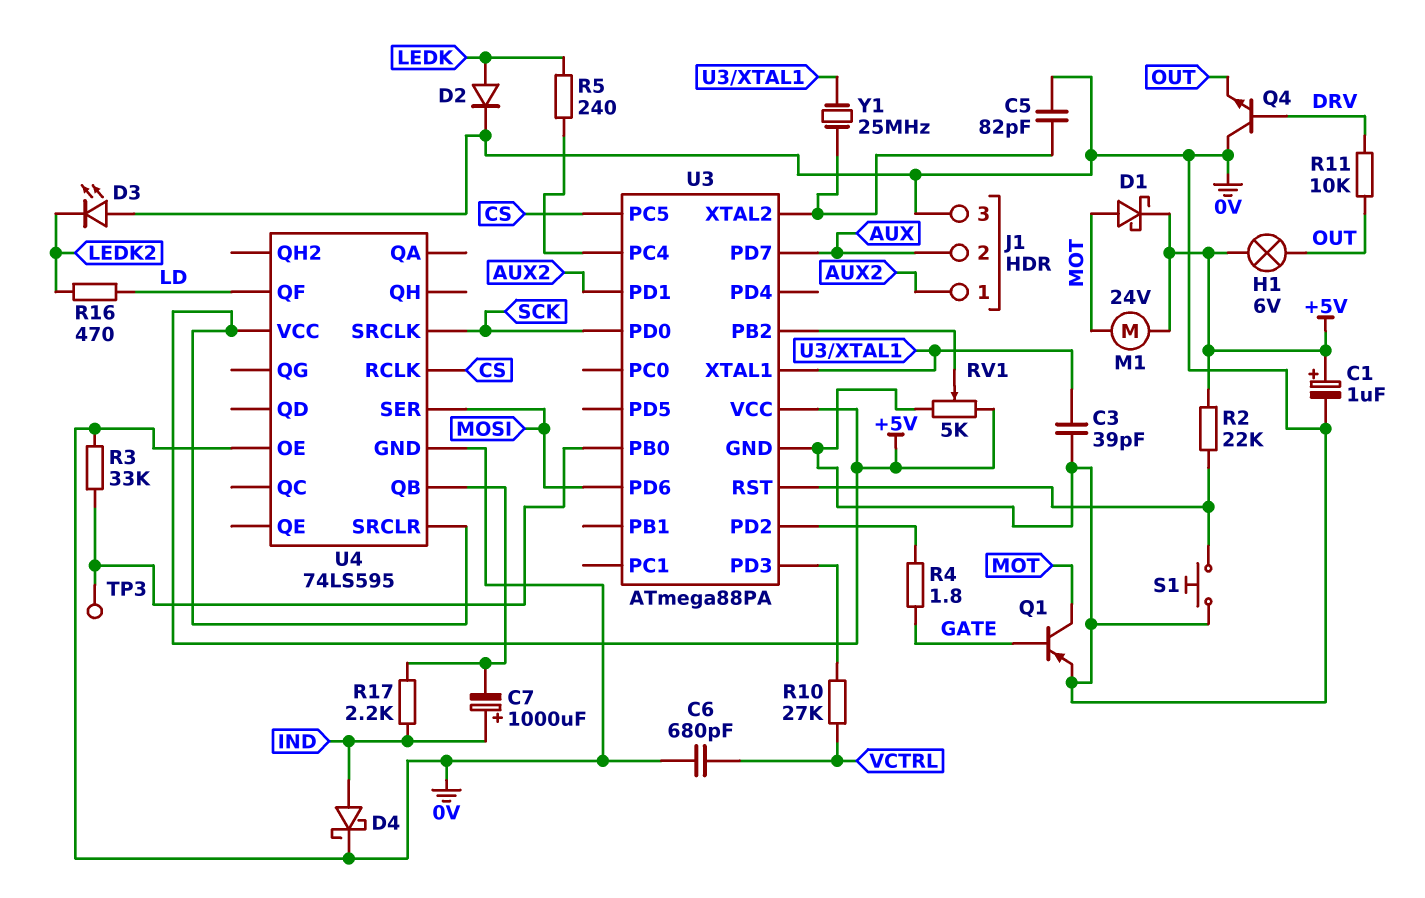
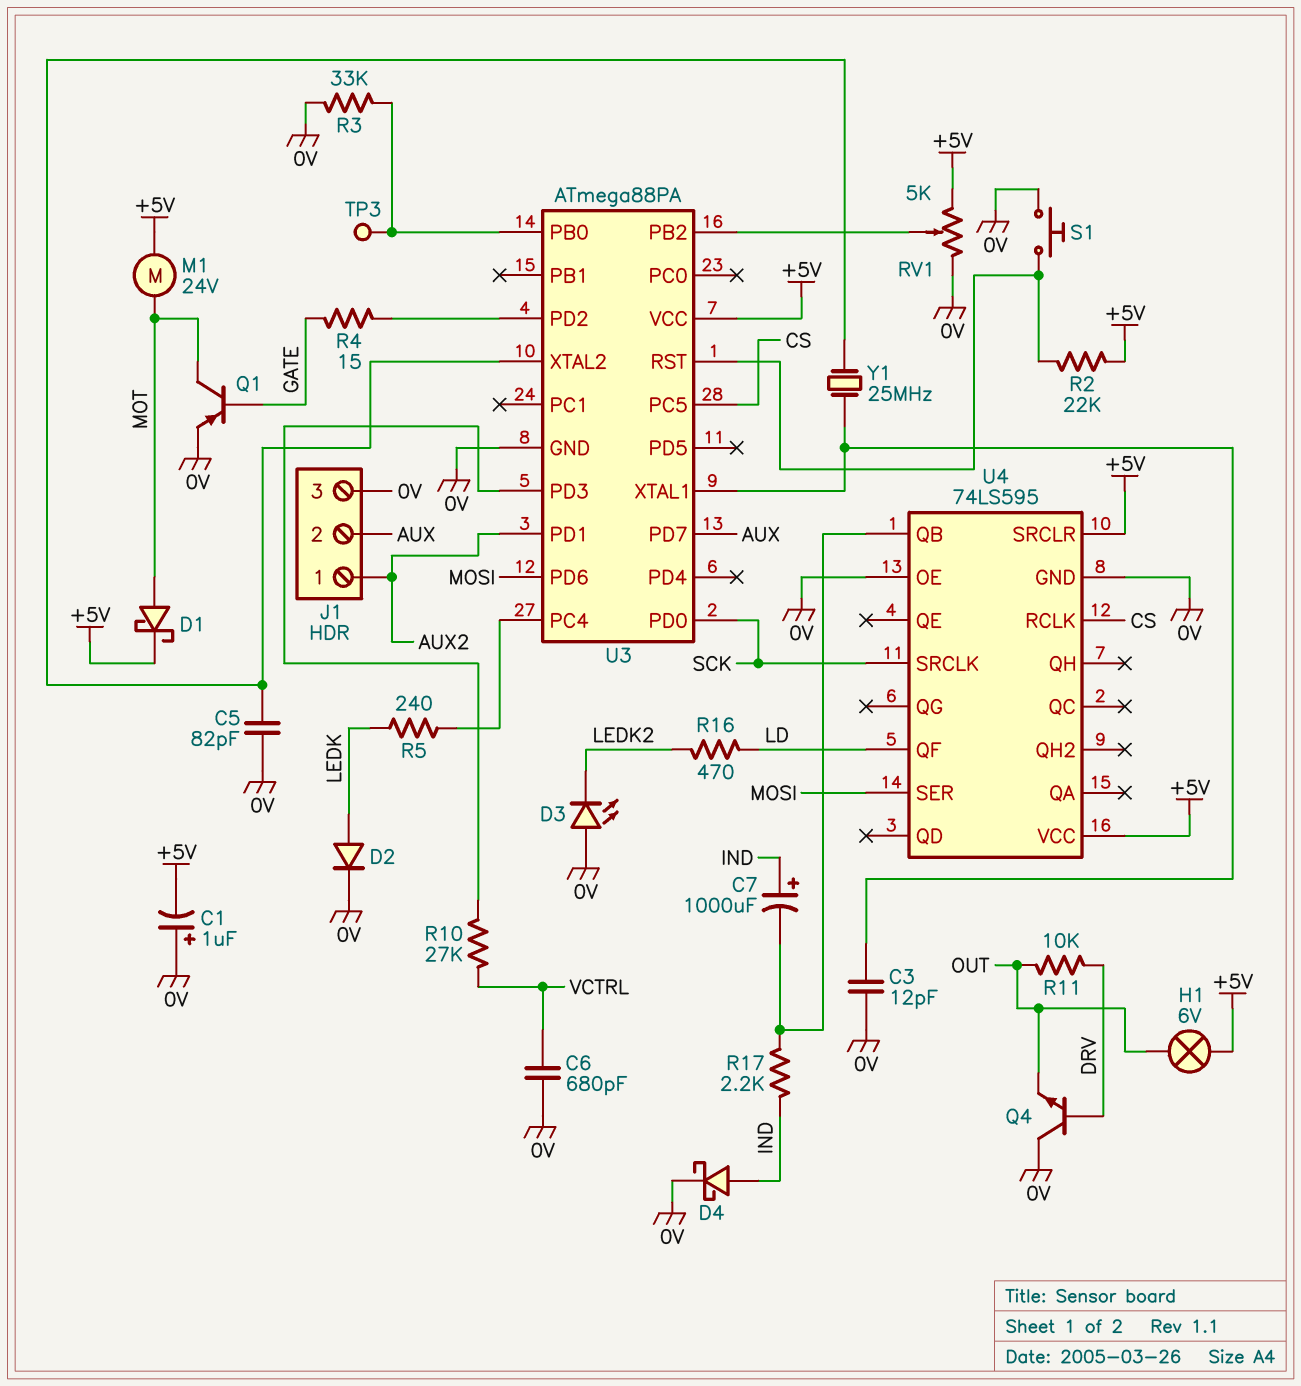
C1: 1uF (plus +5V, minus 0V) -> 1uF (plus 0V, minus +5V)
C3: 39pF (0V, U3/XTAL1) -> 12pF (0V, U3/XTAL1)
R4: 1.8 (GATE, U3/PD2) -> 15 (GATE, U3/PD2)

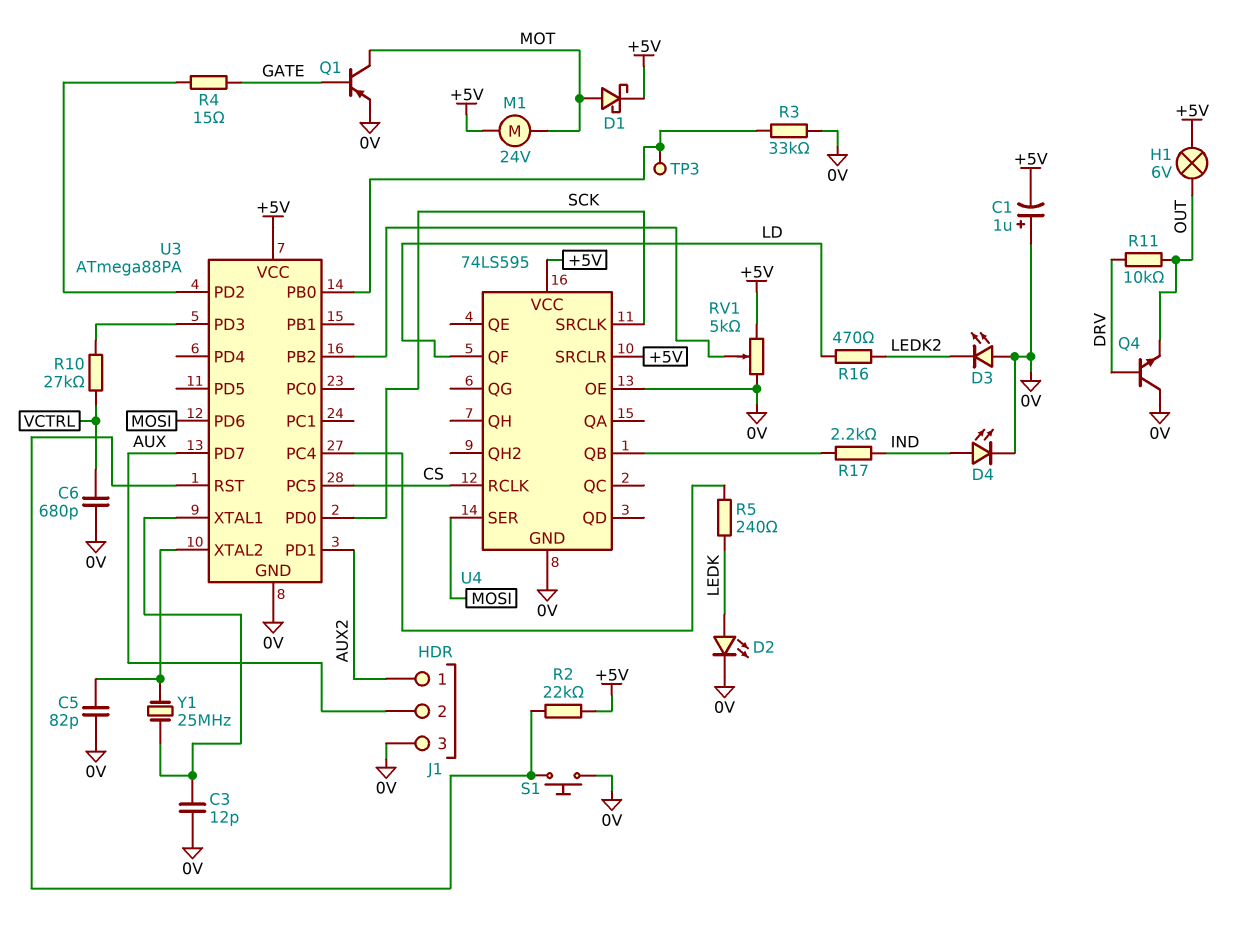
C7: 1000uF (plus IND, minus U4/QB) -> none
D2: diode (A LEDK, K 0V) -> LED (A LEDK, K 0V)
D4: schottky (A IND, K 0V) -> LED (A IND, K 0V)

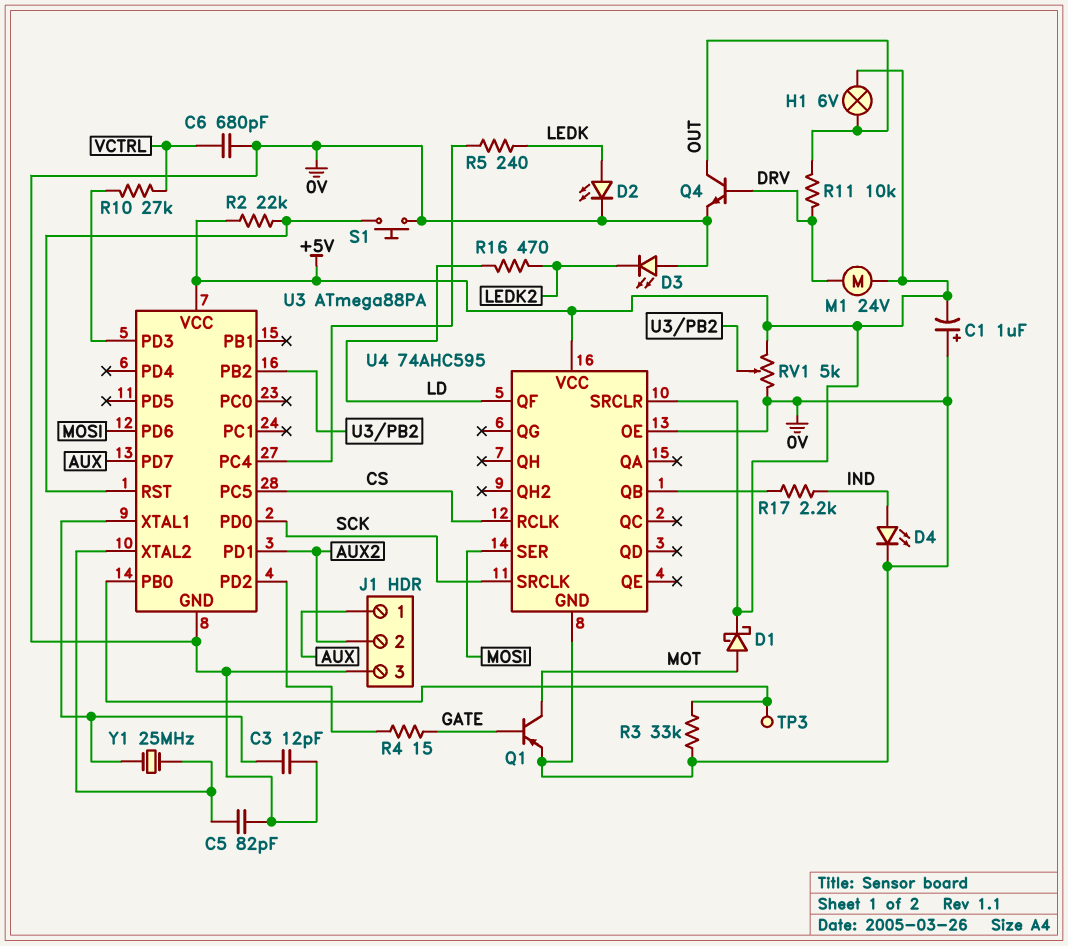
J1 pin 1: AUX2 -> AUX
J1 pin 2: AUX -> AUX2
M1: motor 24V (+5V, MOT) -> motor 24V (+5V, DRV)
Q4: NPN (B DRV, C 0V, E OUT) -> NPN (B DRV, C OUT, E 0V)
U4: 74LS595 -> 74AHC595

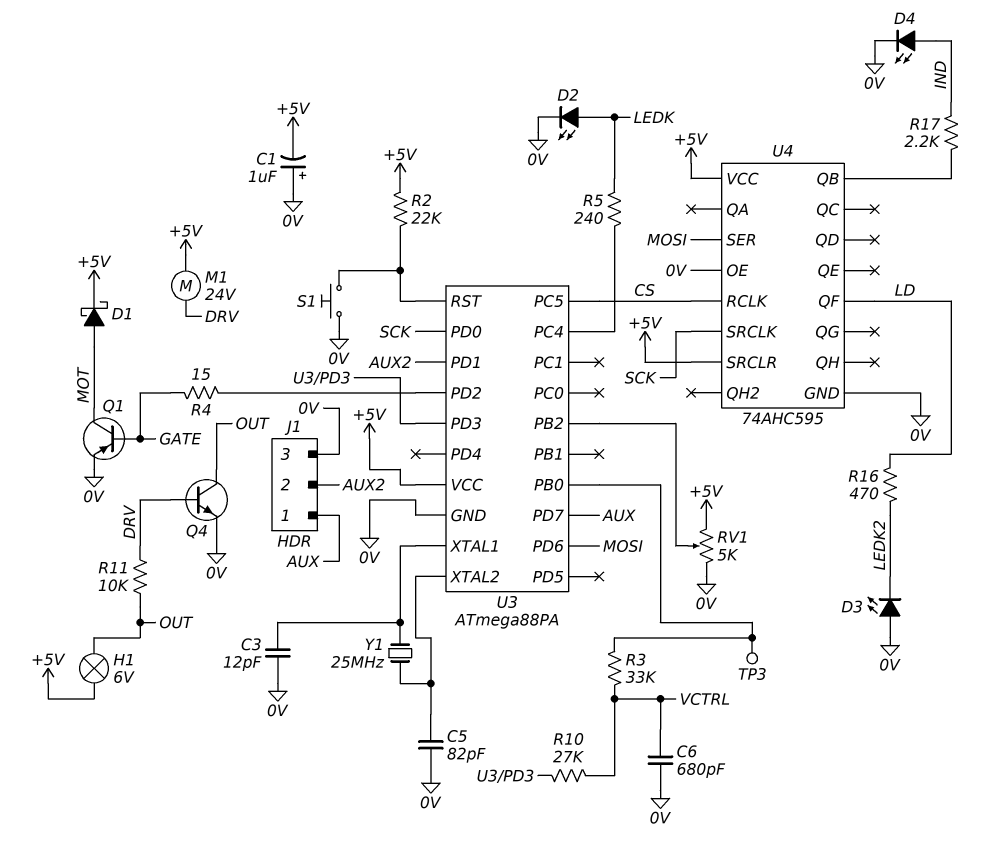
R3: 33k (0V, U3/PB0) -> 33k (U3/PB0, VCTRL)

